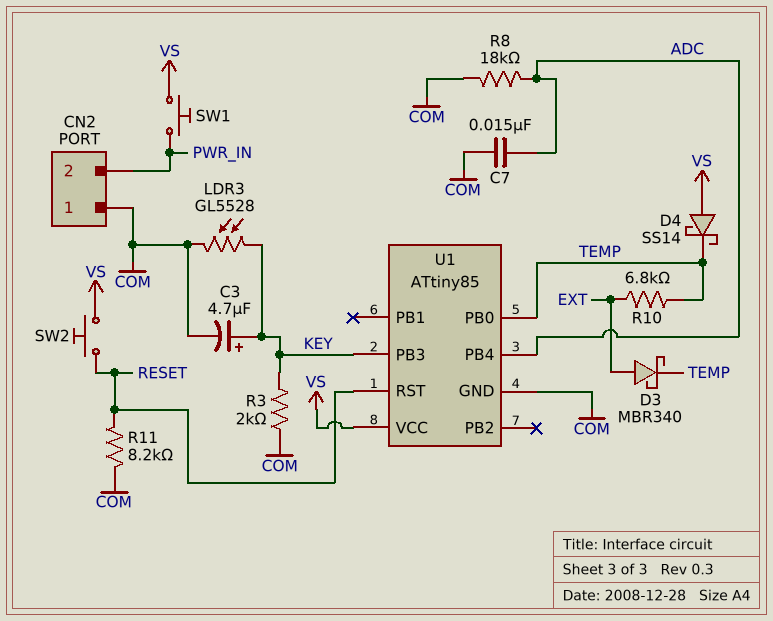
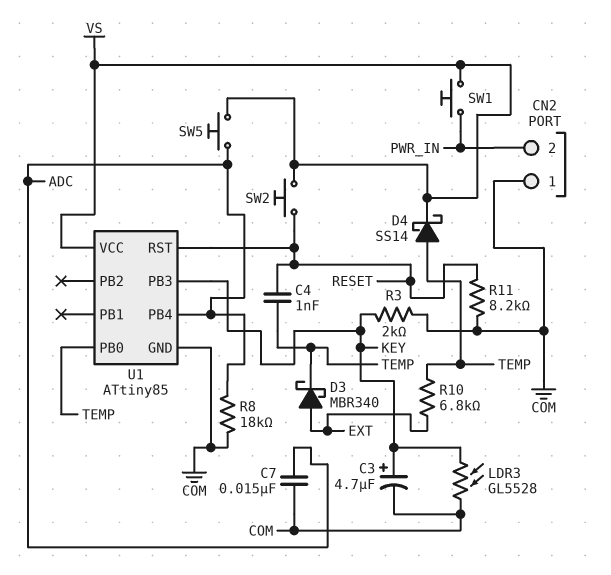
C4: none -> 1nF (RESET, TEMP)
D4: schottky SS14 (A VS, K TEMP) -> schottky SS14 (A TEMP, K VS)
SW5: none -> button (ADC, VS)

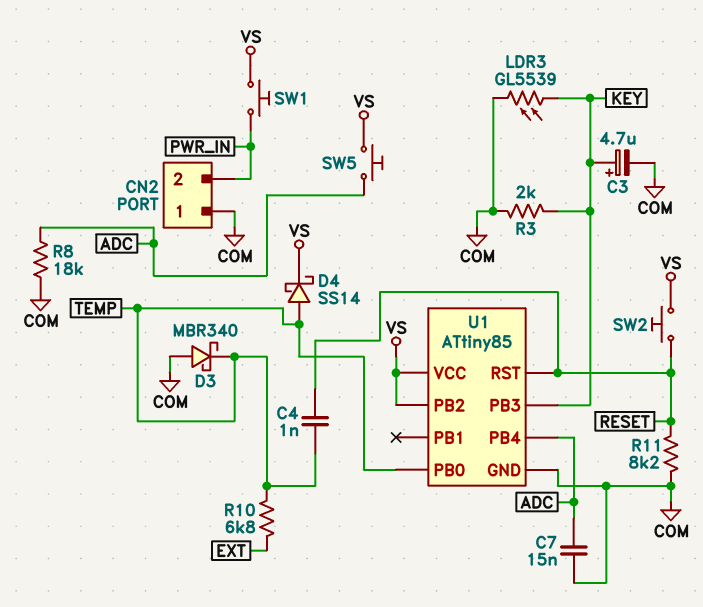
D3: schottky MBR340 (A EXT, K TEMP) -> schottky MBR340 (A COM, K TEMP)
LDR3: GL5528 (COM, KEY) -> GL5539 (COM, KEY)
U1 pin PB2: none -> VS

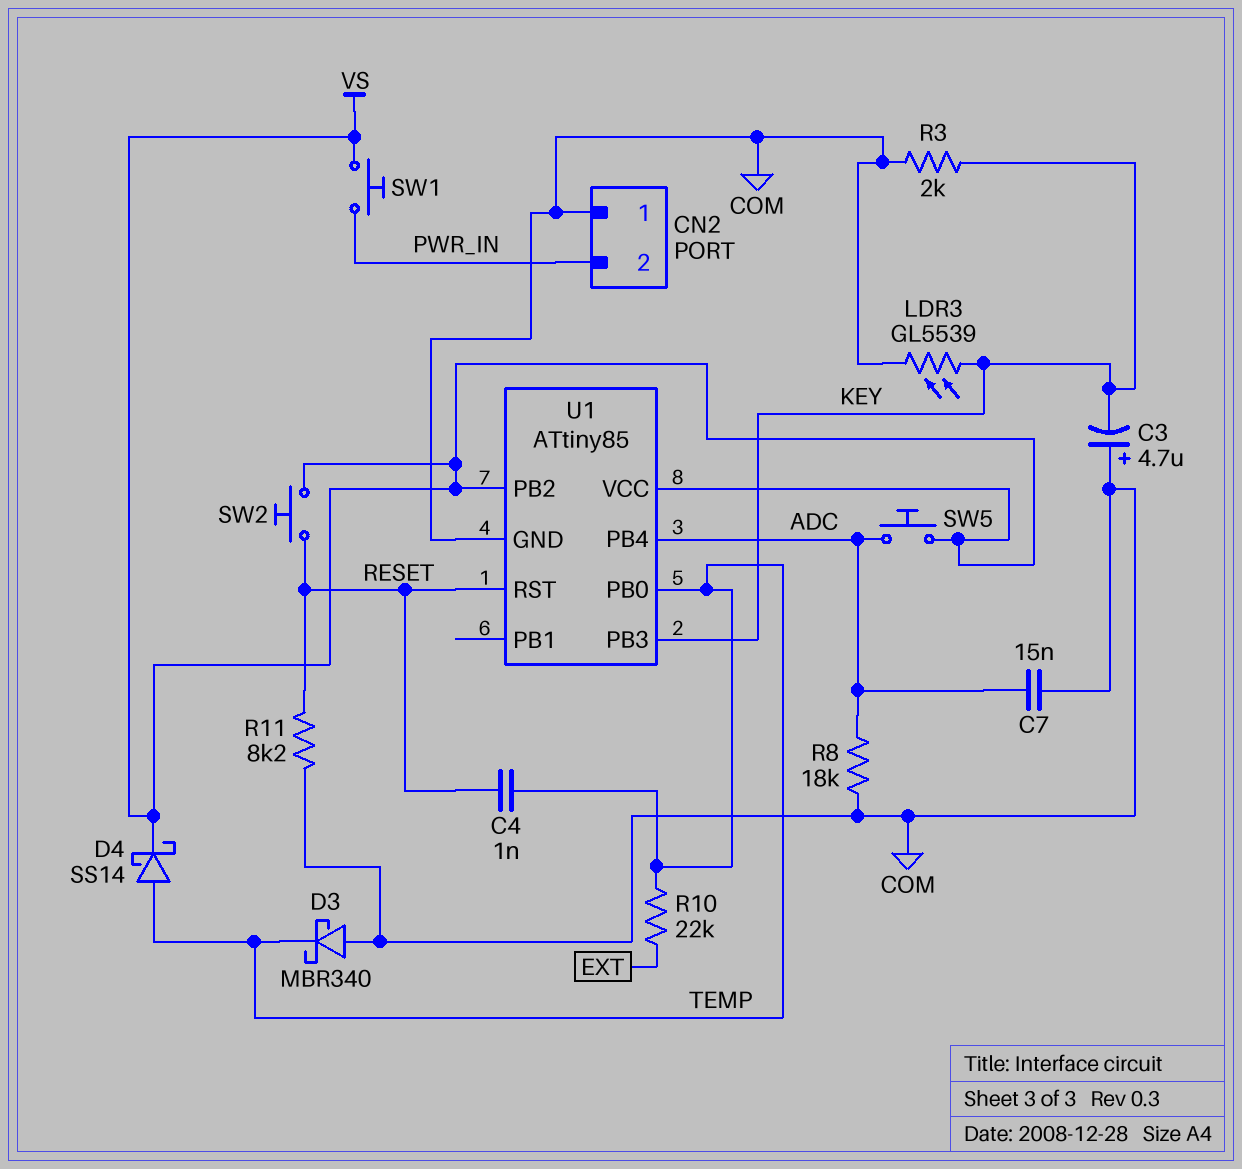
C3: 4.7uF (plus KEY, minus COM) -> 4.7uF (plus COM, minus KEY)
R10: 6.8k (EXT, TEMP) -> 22k (EXT, TEMP)

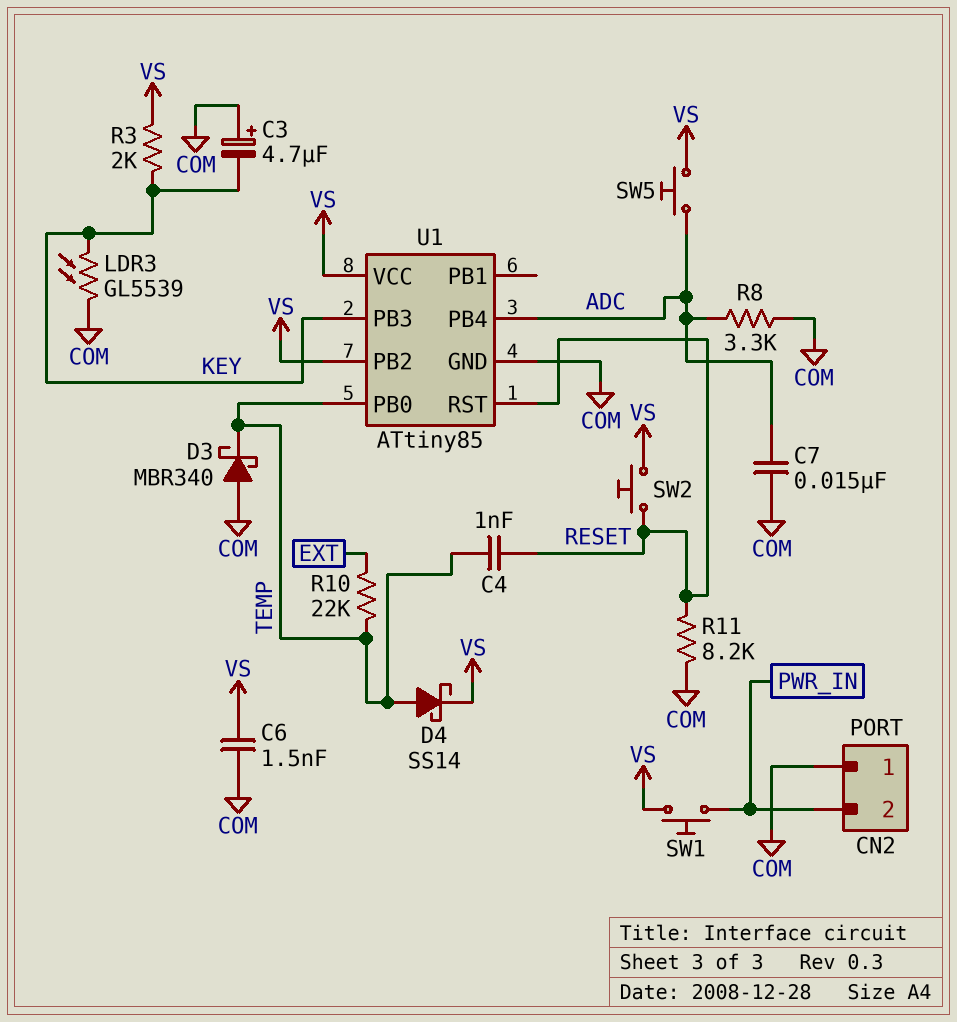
C6: none -> 1.5nF (COM, VS)
R3: 2k (COM, KEY) -> 2k (KEY, VS)
R8: 18k (ADC, COM) -> 3.3k (ADC, COM)

